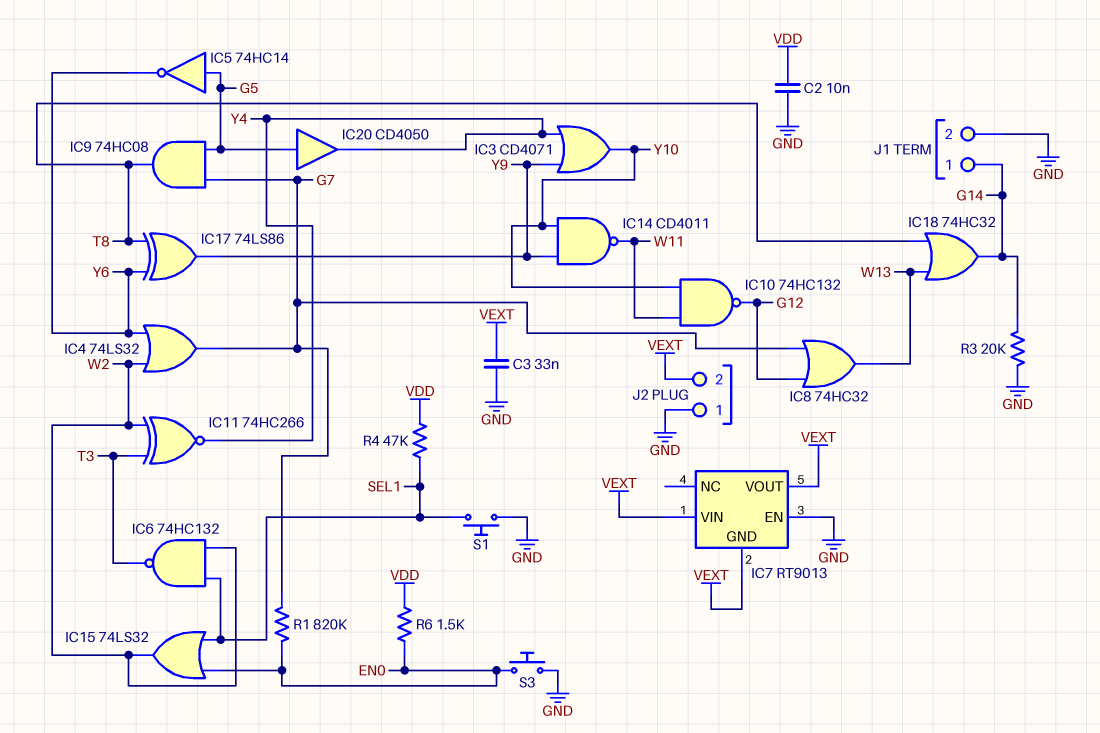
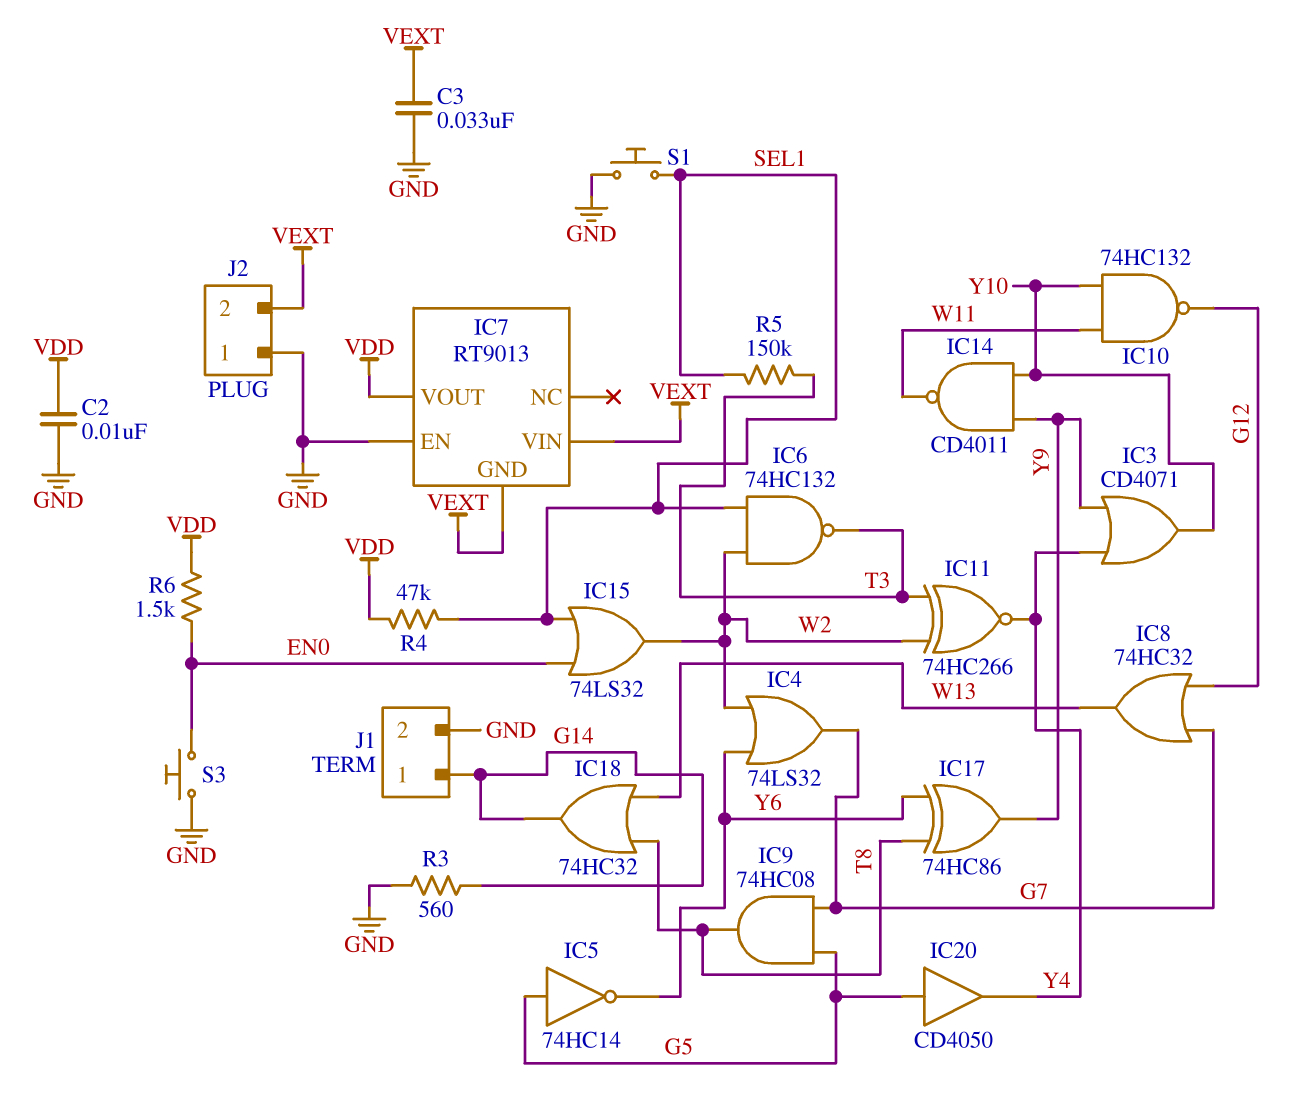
IC7 pin VOUT: VEXT -> VDD
IC17: XOR 74LS86 (in T8, in Y6, out Y9) -> XOR 74HC86 (in T8, in Y6, out Y9)
R1: 820k (EN0, G7) -> none
R3: 20k (G14, GND) -> 560 (G14, GND)
R5: none -> 150k (SEL1, T3)

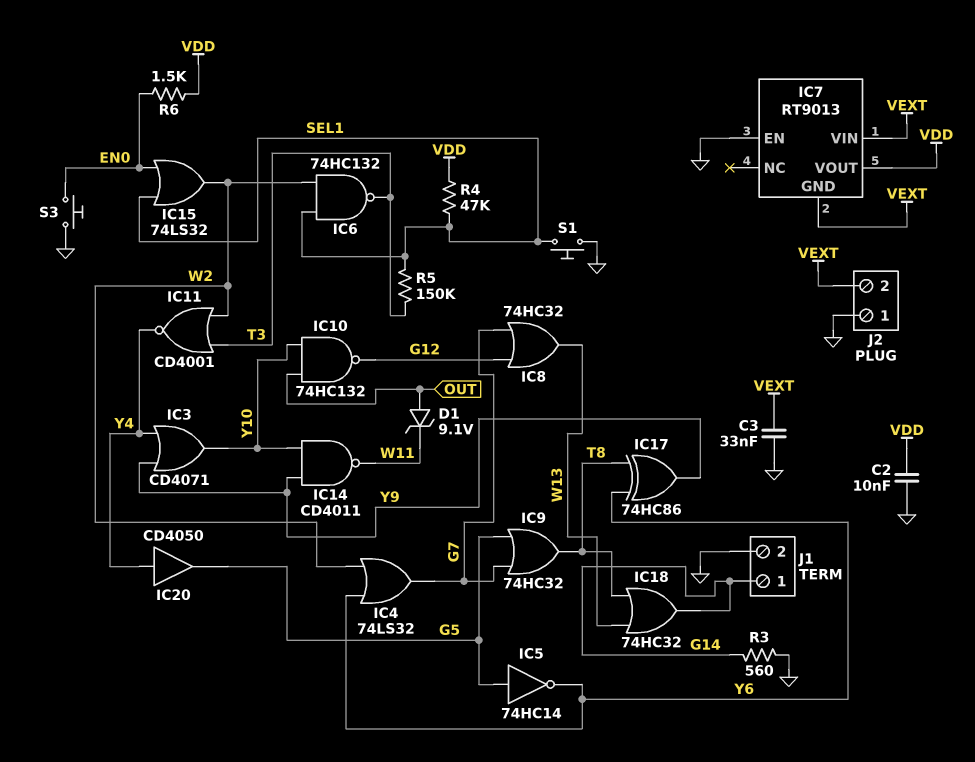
D1: none -> zener 9.1V (A OUT, K W11)
IC9: AND 74HC08 (in G5, in G7, out T8) -> OR 74HC32 (in G5, in G7, out T8)
IC10: NAND 74HC132 (in W11, in Y10, out G12) -> NAND 74HC132 (in OUT, in Y10, out G12)
IC11: XNOR 74HC266 (in T3, in W2, out Y4) -> NOR CD4001 (in T3, in W2, out Y4)
IC20: buffer CD4050 (in G5, out Y4) -> buffer CD4050 (in Y4, out G5)

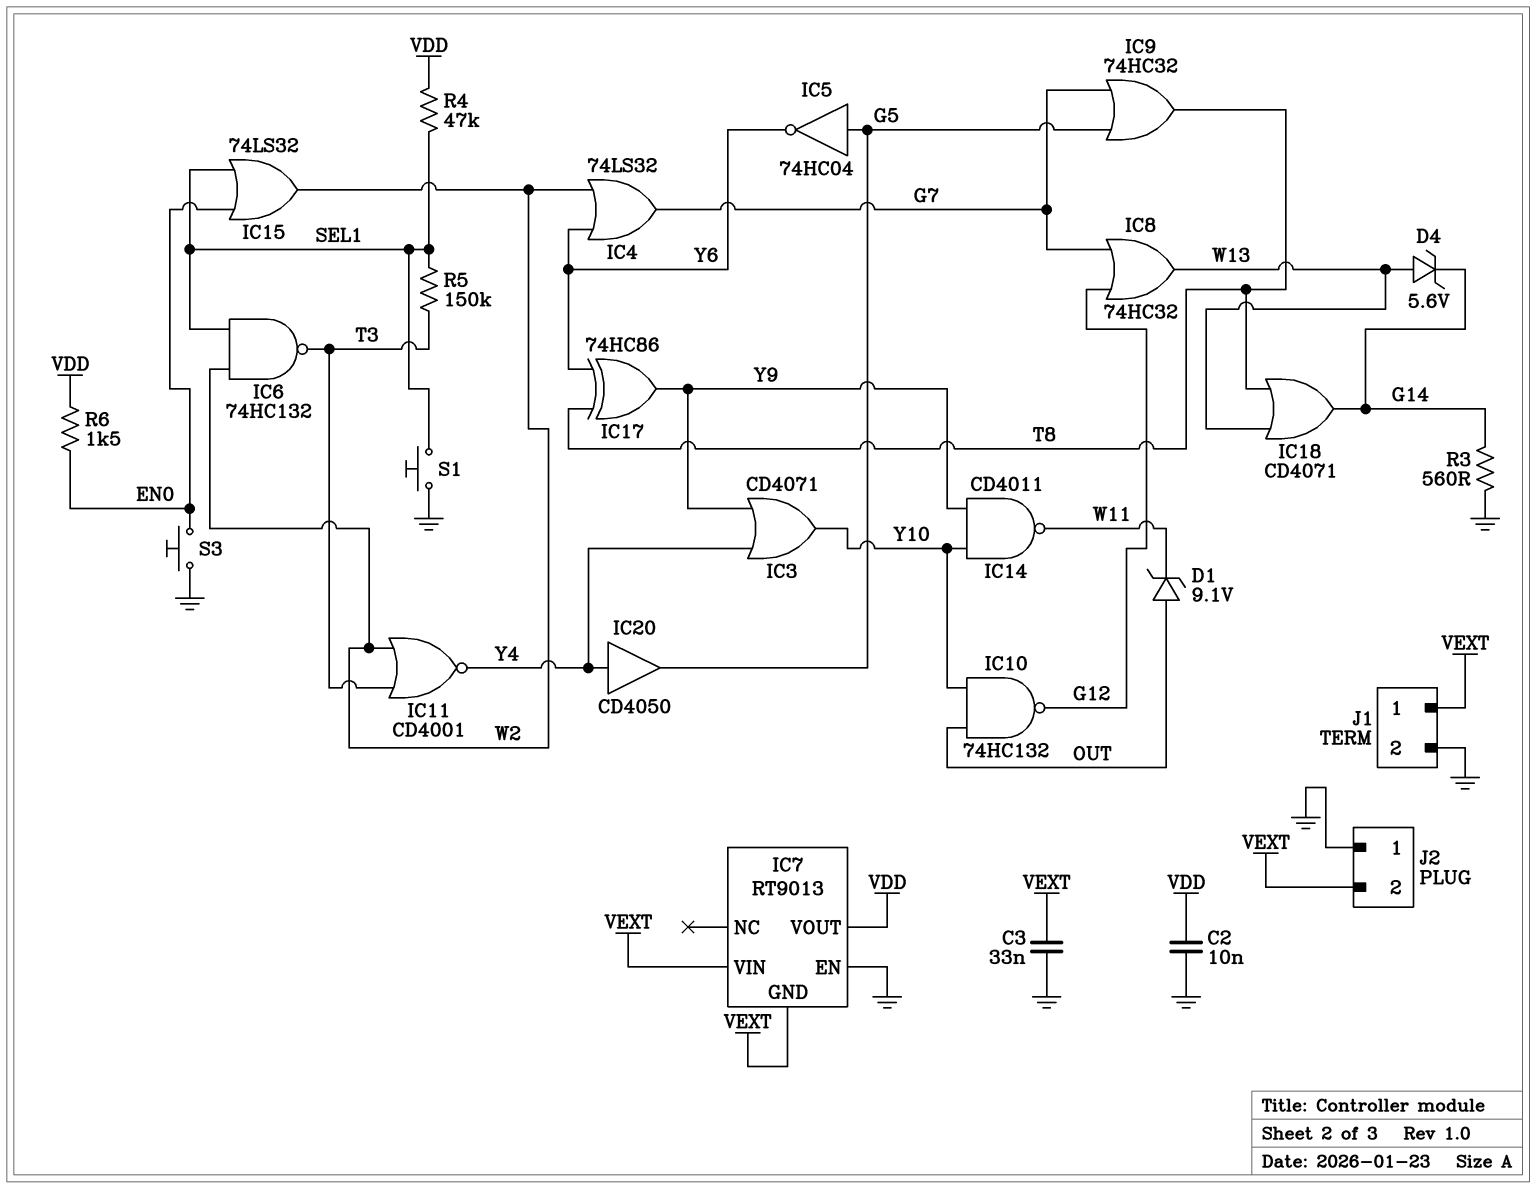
D4: none -> zener 5.6V (A W13, K G14)
IC5: NOT 74HC14 (in G5, out Y6) -> NOT 74HC04 (in G5, out Y6)
IC18: OR 74HC32 (in T8, in W13, out G14) -> OR CD4071 (in T8, in W13, out G14)
J1 pin 1: G14 -> VEXT

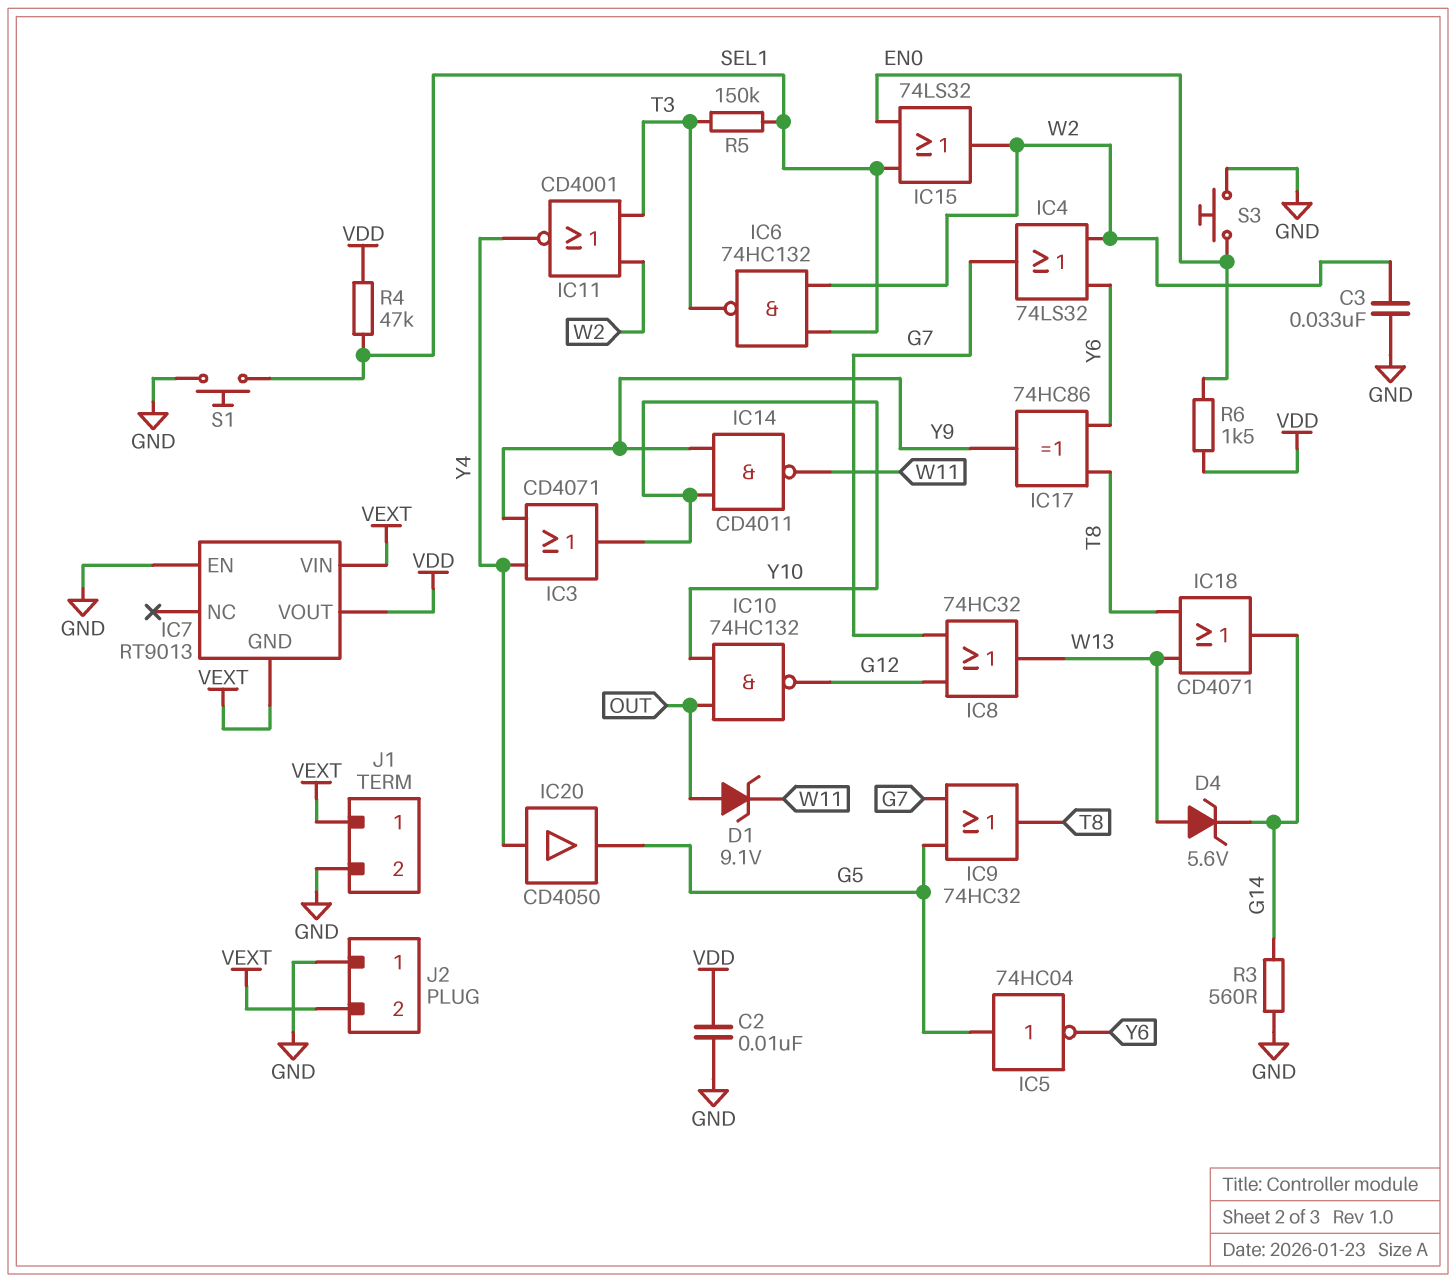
C3: 33nF (GND, VEXT) -> 33nF (GND, W2)

